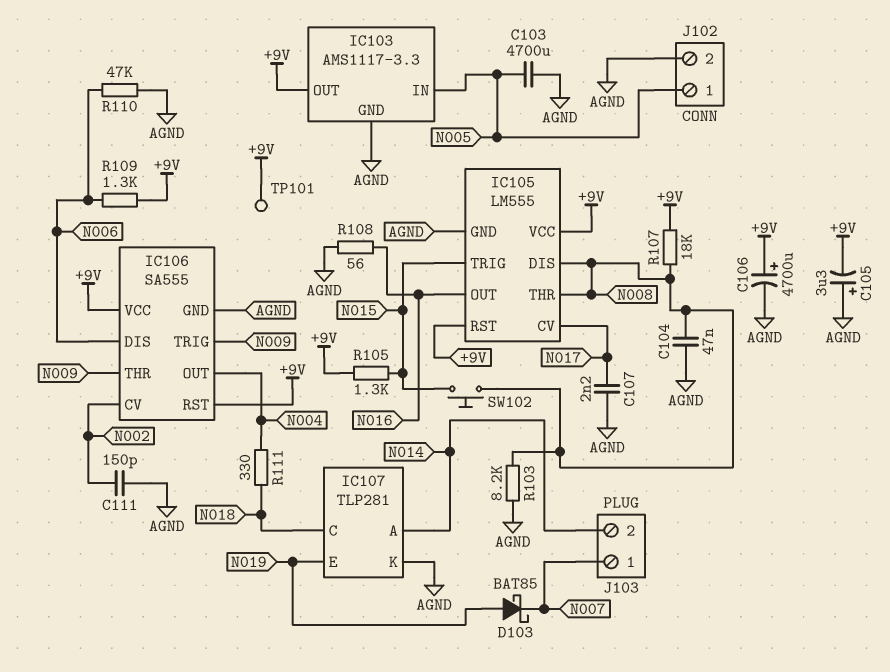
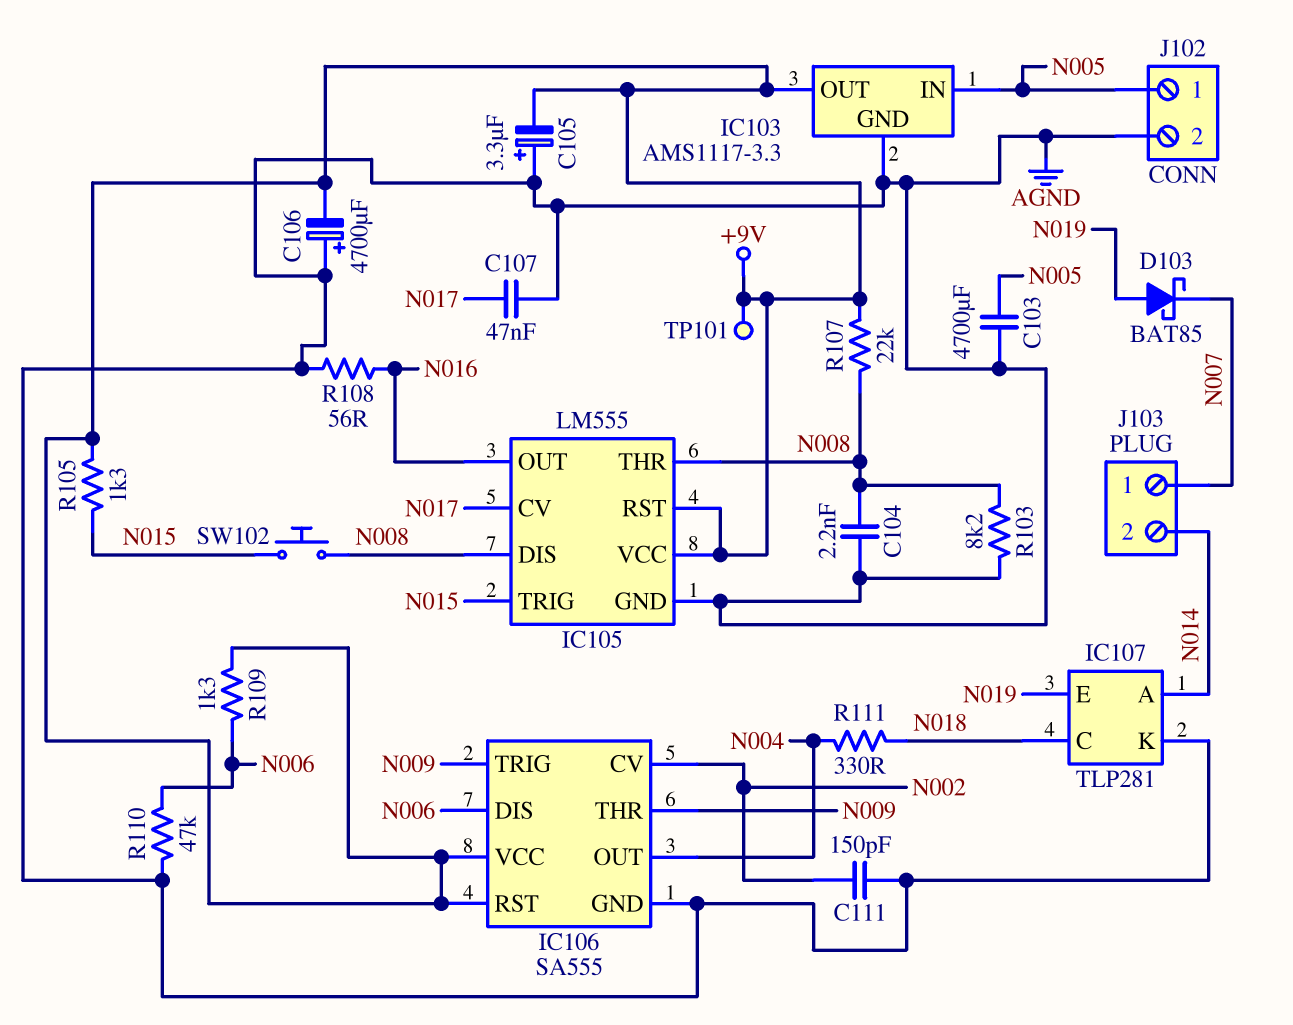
C104: 47nF (AGND, N008) -> 2.2nF (AGND, N008)
C106: 4700uF (plus +9V, minus AGND) -> 4700uF (plus AGND, minus +9V)
C107: 2.2nF (AGND, N017) -> 47nF (AGND, N017)
R107: 18k (+9V, N008) -> 22k (+9V, N008)

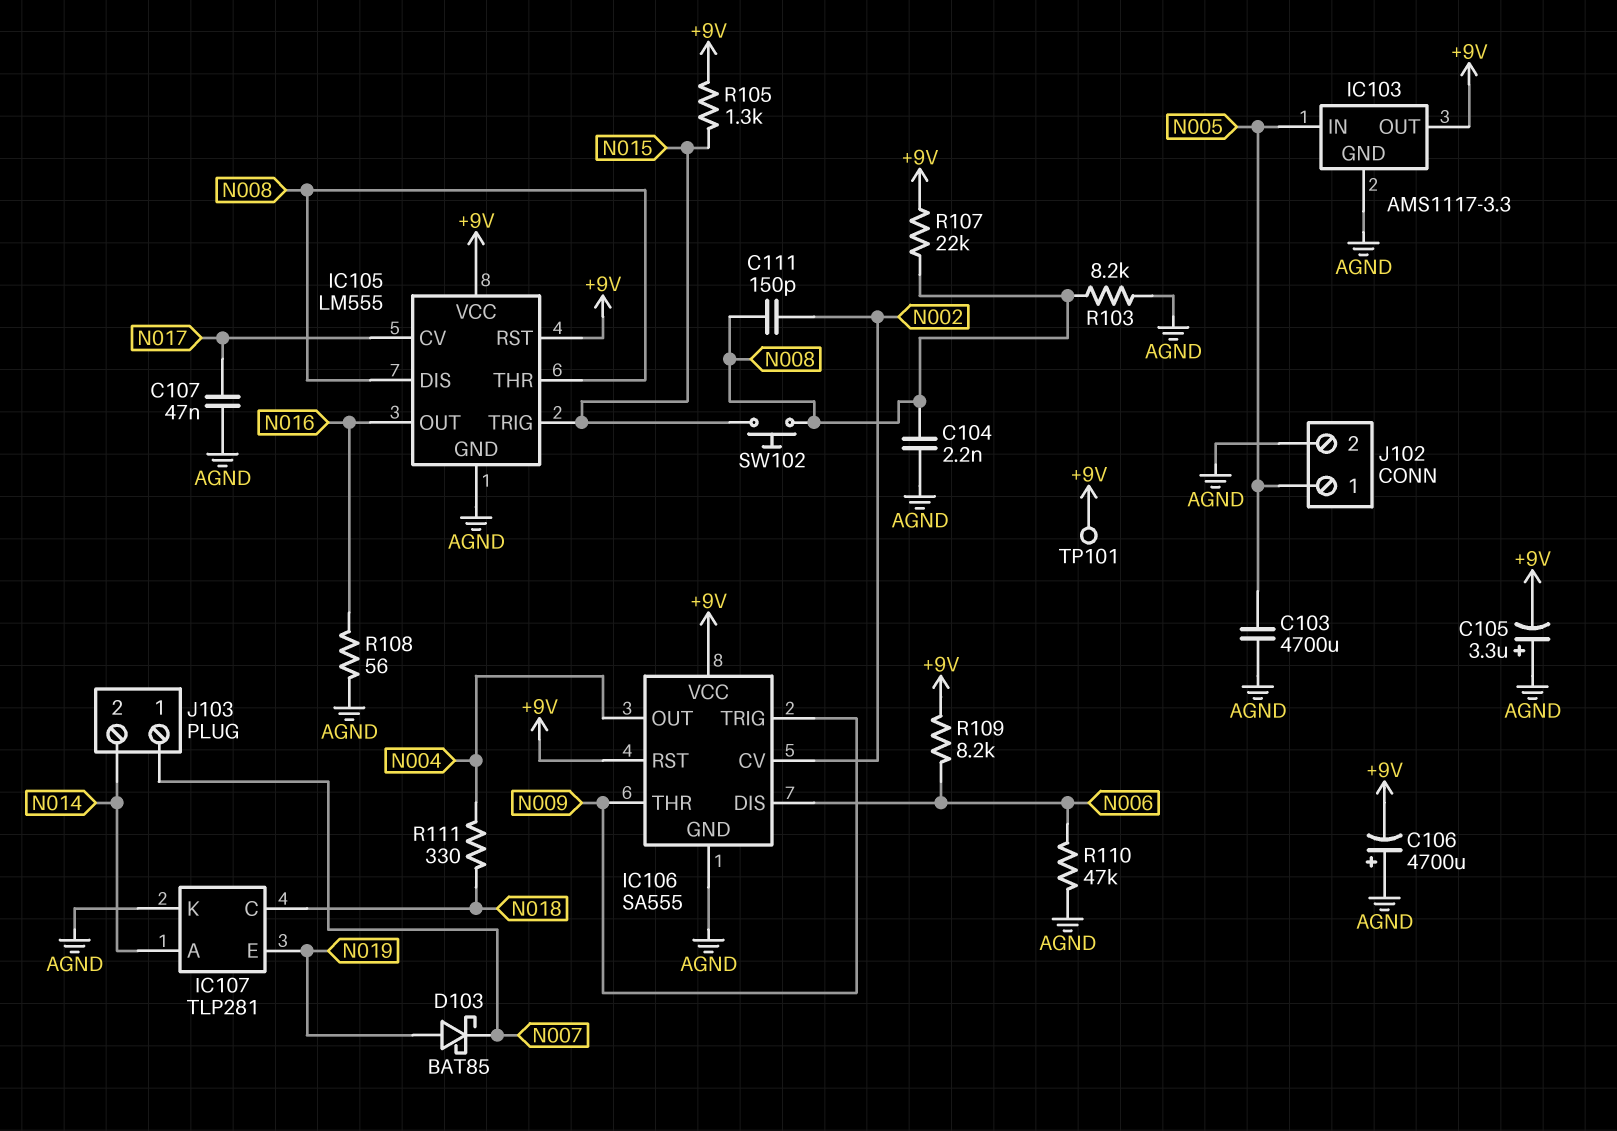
C111: 150pF (AGND, N002) -> 150pF (N002, N008)
R109: 1.3k (+9V, N006) -> 8.2k (+9V, N006)

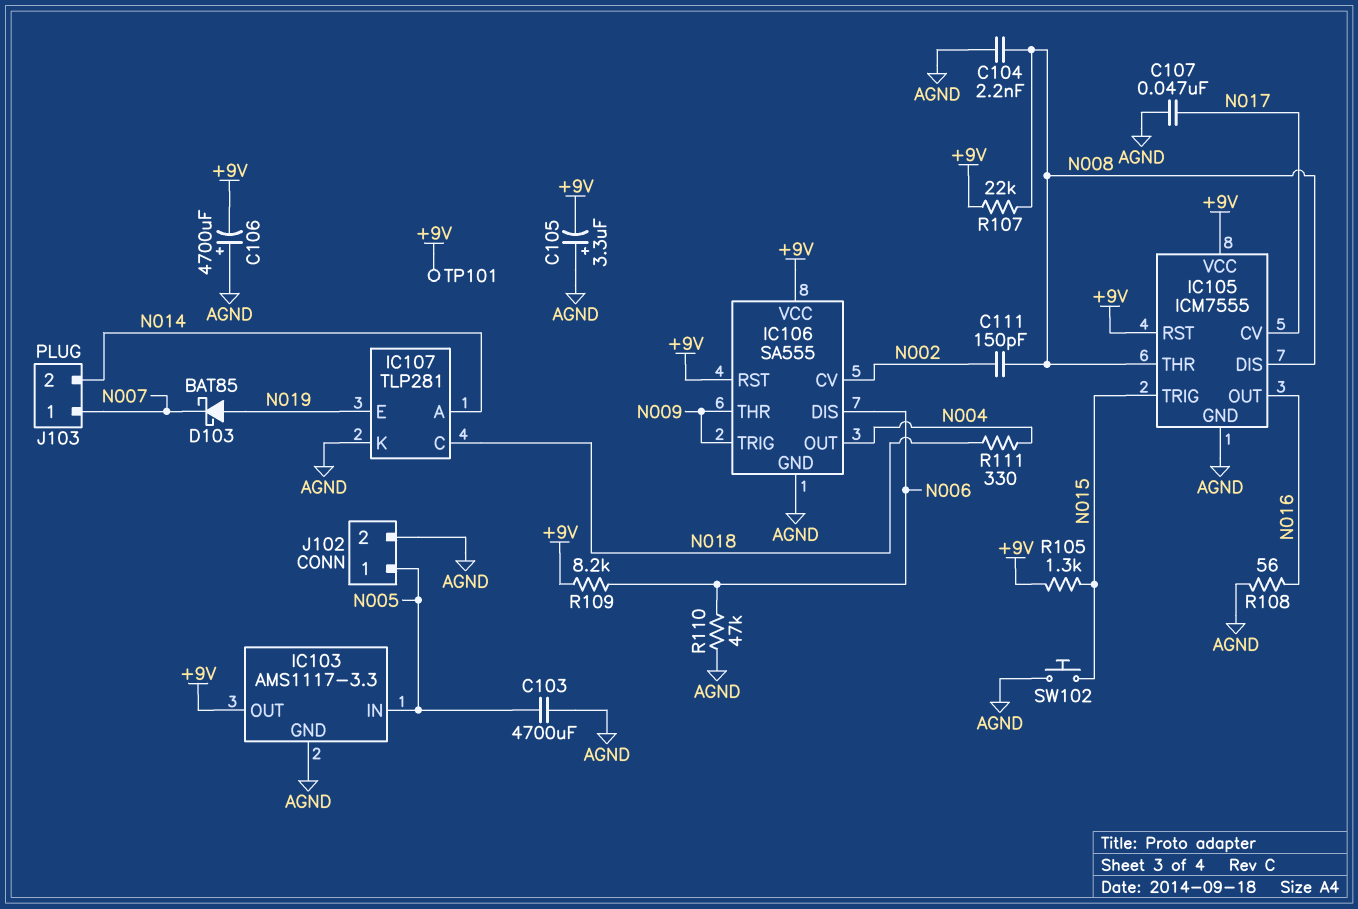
IC105: LM555 -> ICM7555
R103: 8.2k (AGND, N008) -> none
SW102: button (N008, N015) -> button (AGND, N015)

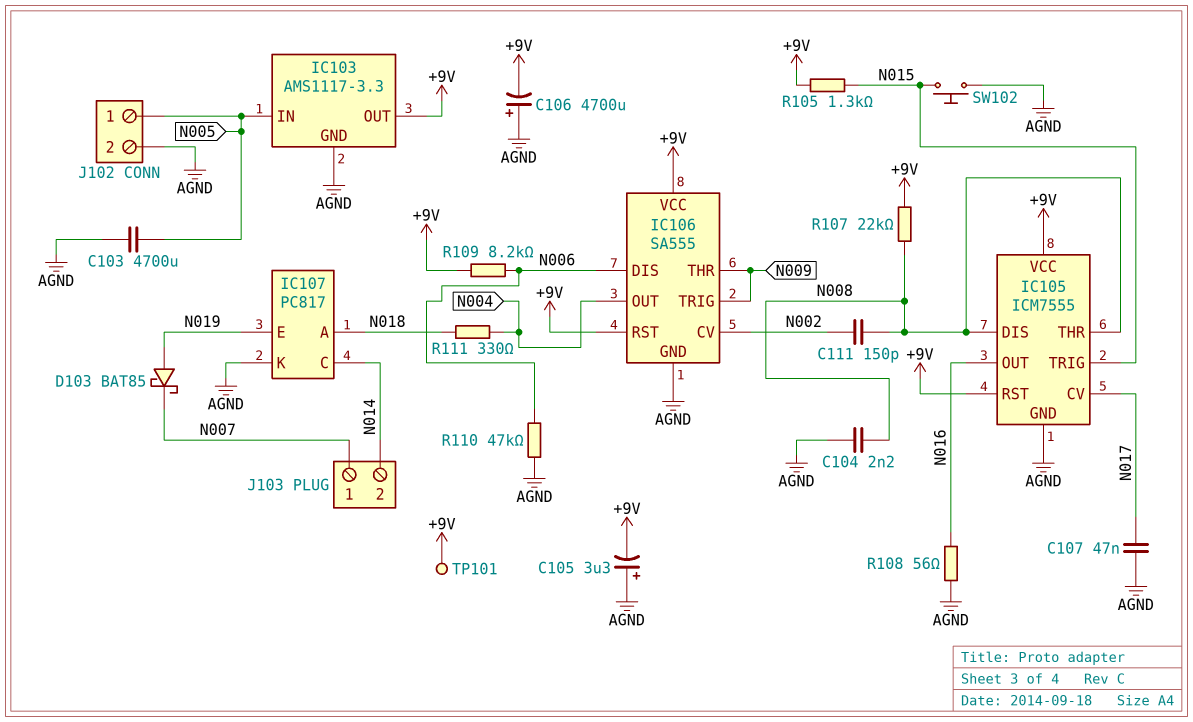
IC107: TLP281 -> PC817
IC107 pin A: N014 -> N018
IC107 pin C: N018 -> N014

